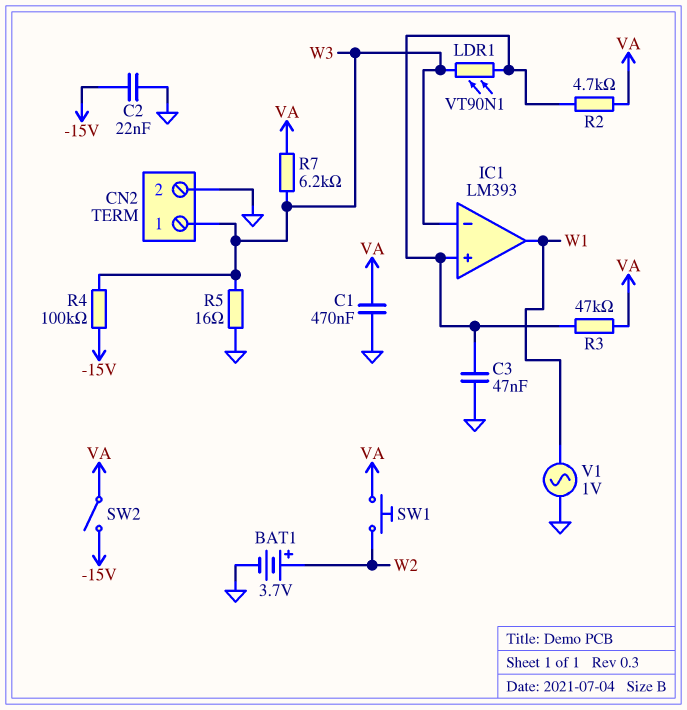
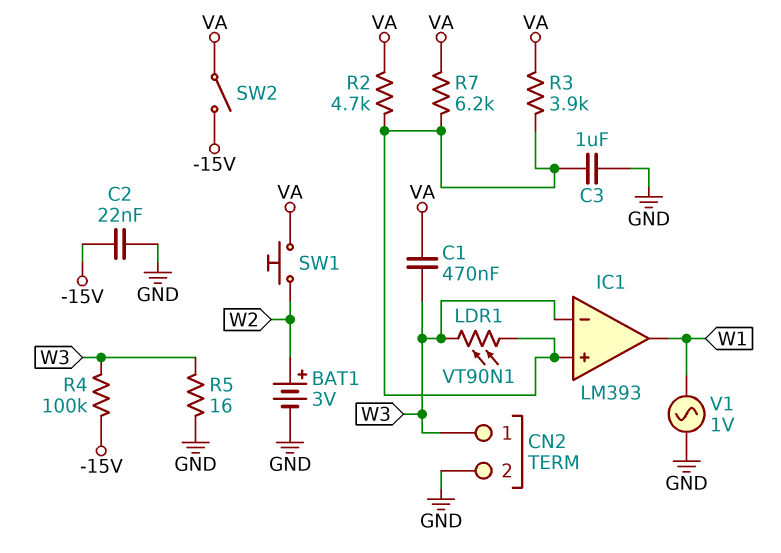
BAT1: 3.7V (plus W2, minus GND) -> 3V (plus W2, minus GND)
C1: 470nF (GND, VA) -> 470nF (VA, W3)
C3: 47nF (GND, IC1/in+) -> 1uF (GND, IC1/in+)
R3: 47k (IC1/in+, VA) -> 3.9k (IC1/in+, VA)
R7: 6.2k (VA, W3) -> 6.2k (IC1/in+, VA)

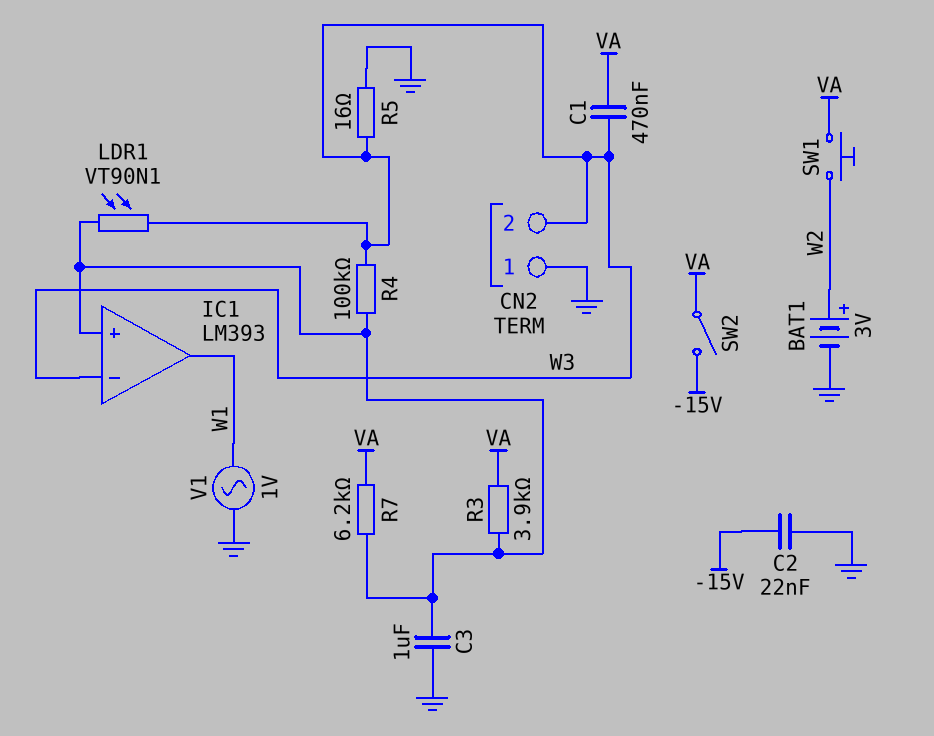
CN2 pin 1: W3 -> GND
CN2 pin 2: GND -> W3
R2: 4.7k (IC1/in+, VA) -> none
R4: 100k (-15V, W3) -> 100k (IC1/in+, W3)

